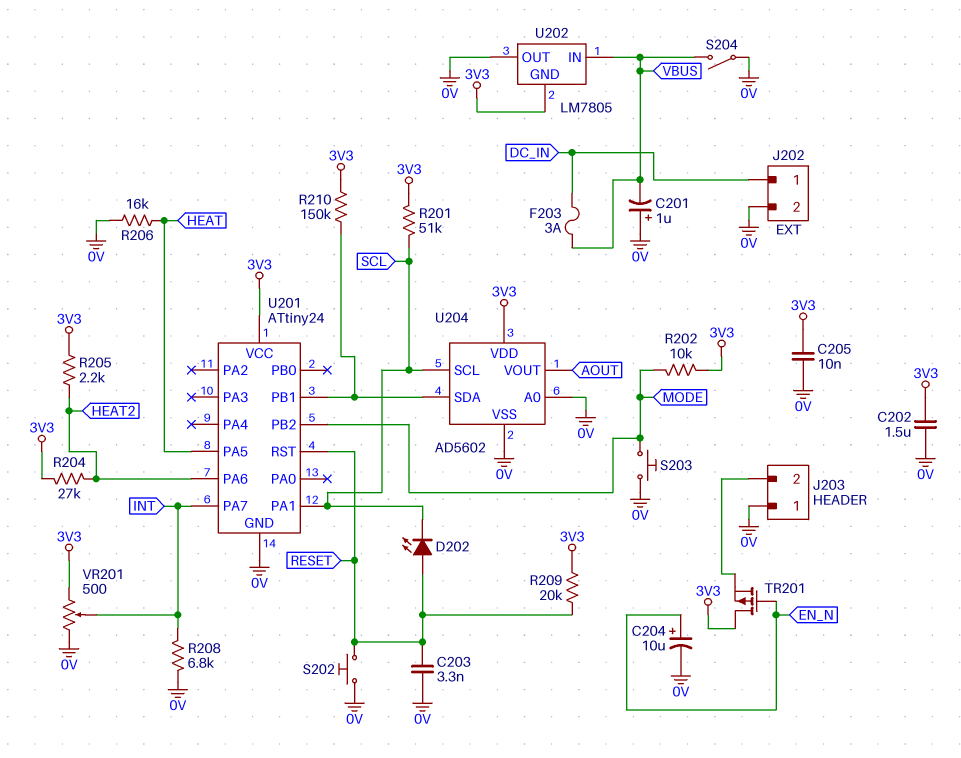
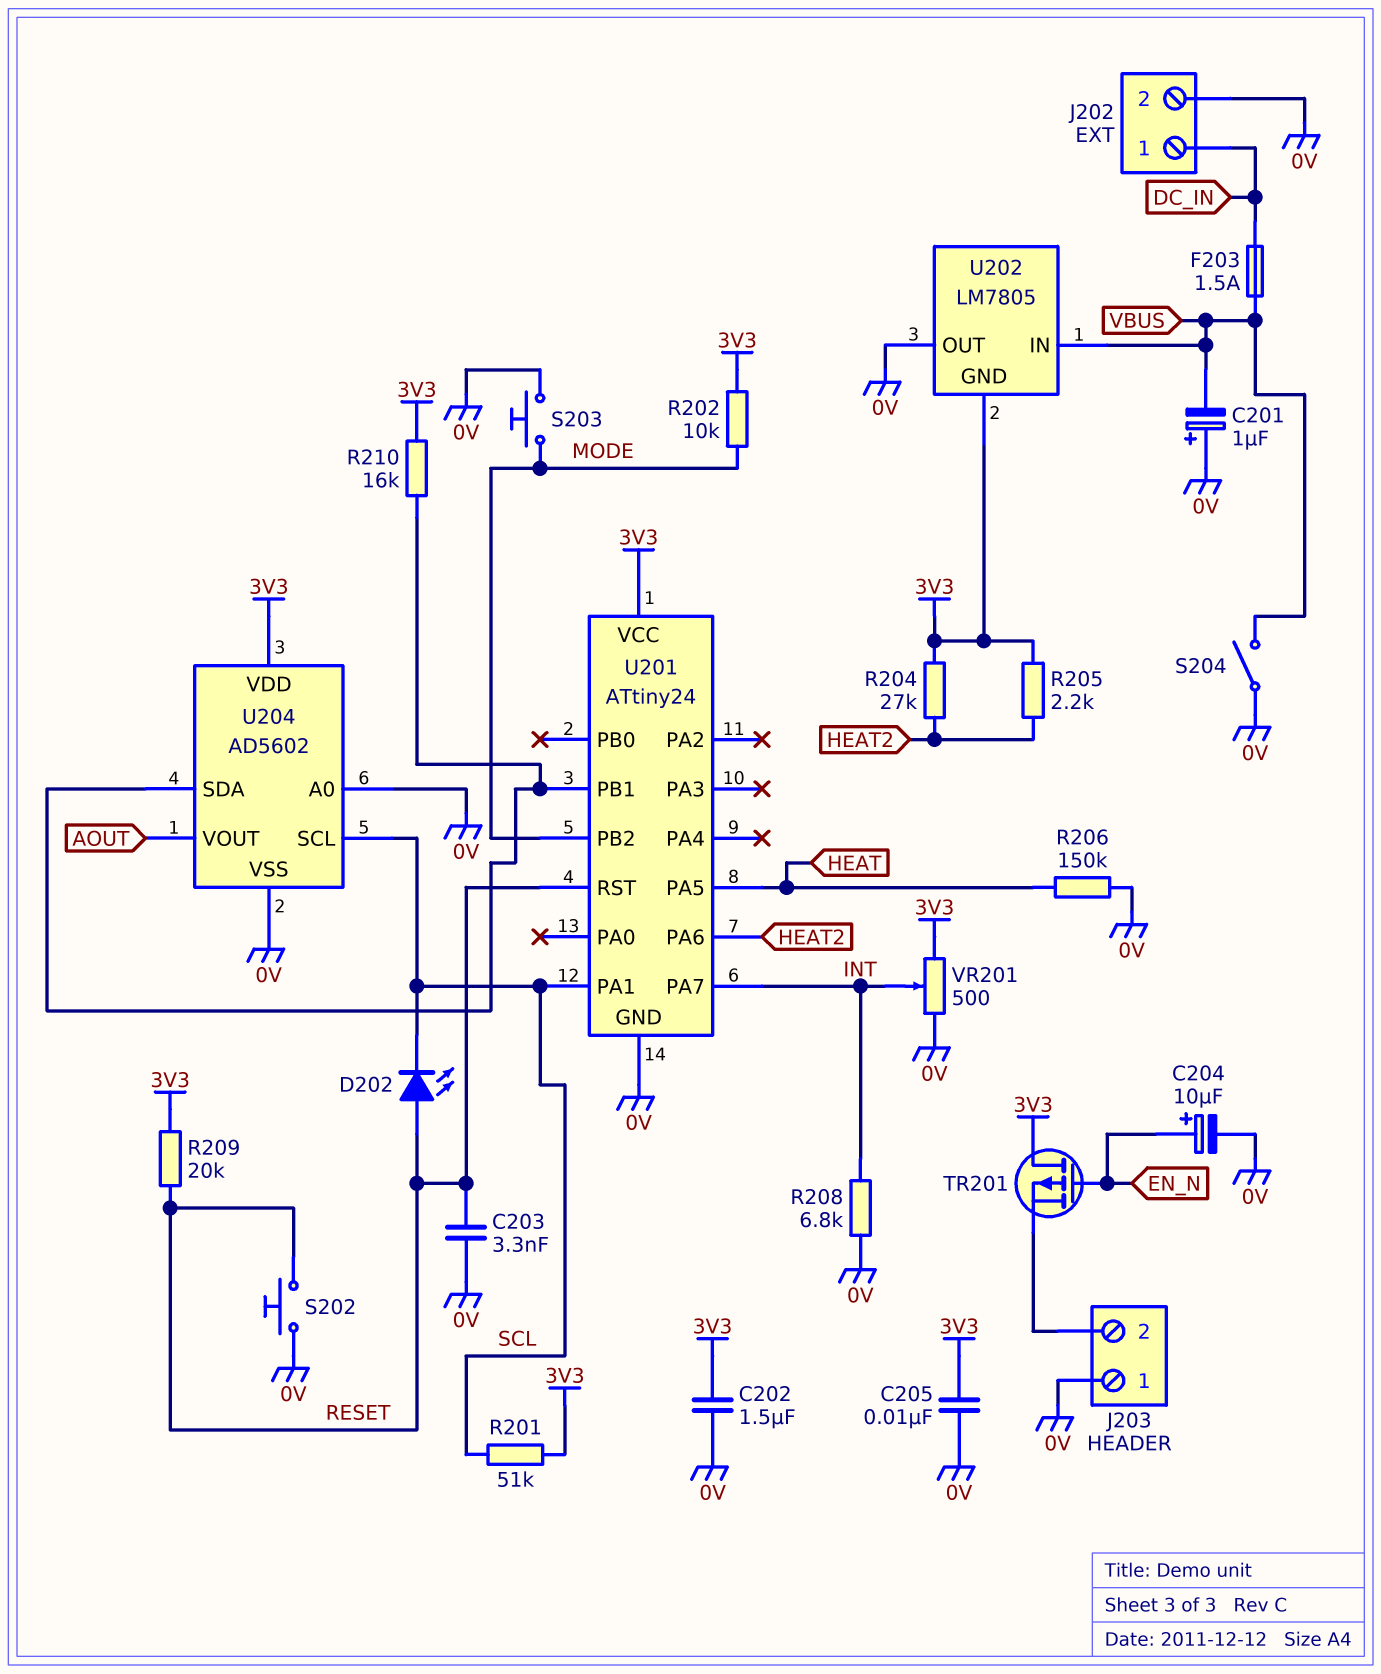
F203: 3A (DC_IN, VBUS) -> 1.5A (DC_IN, VBUS)
R206: 16k (0V, HEAT) -> 150k (0V, HEAT)
R210: 150k (3V3, U201/PB1) -> 16k (3V3, U201/PB1)

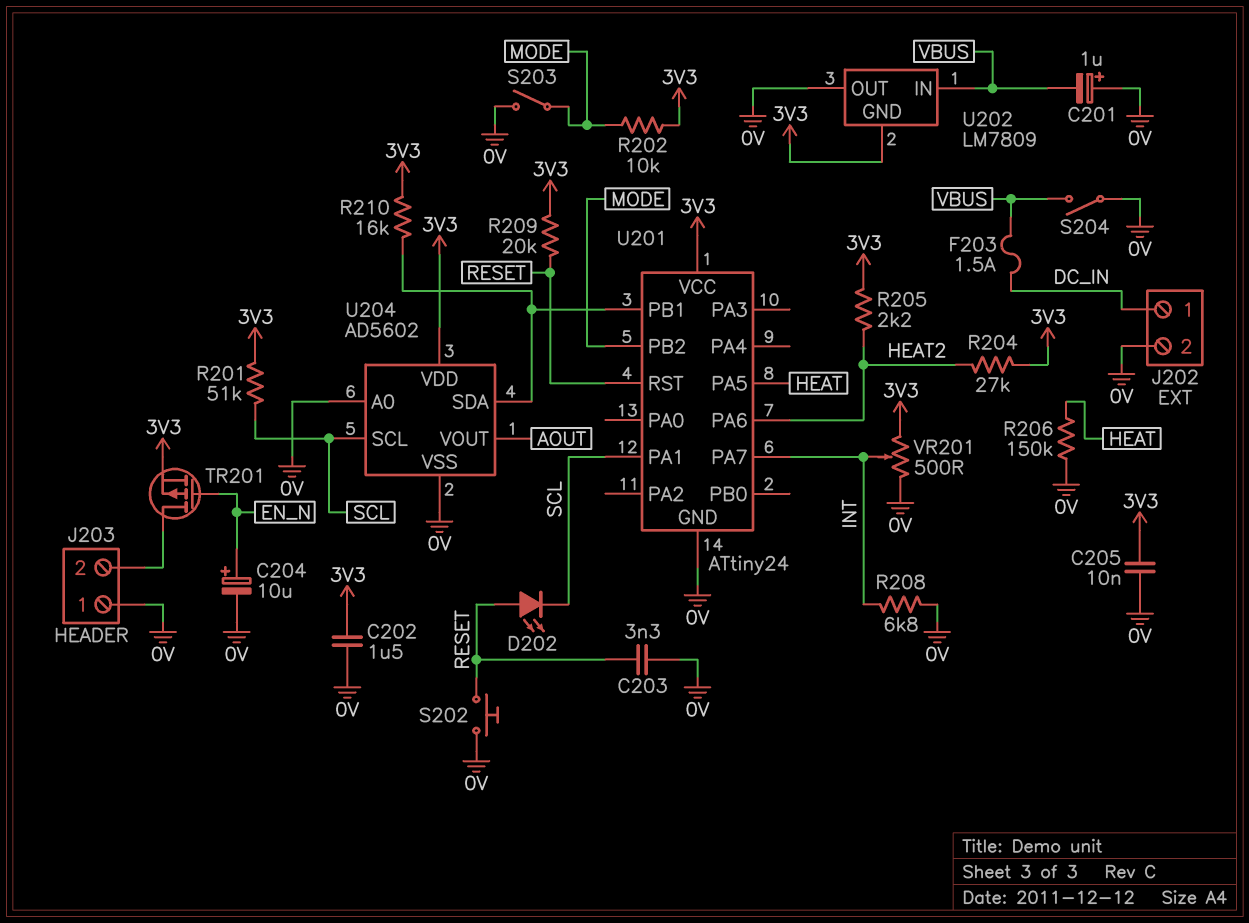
S203: button (0V, MODE) -> switch (0V, MODE)
TR201: PMOS (G EN_N, D 3V3, S J203/2) -> PMOS (G EN_N, D J203/2, S 3V3)
U202: LM7805 -> LM7809

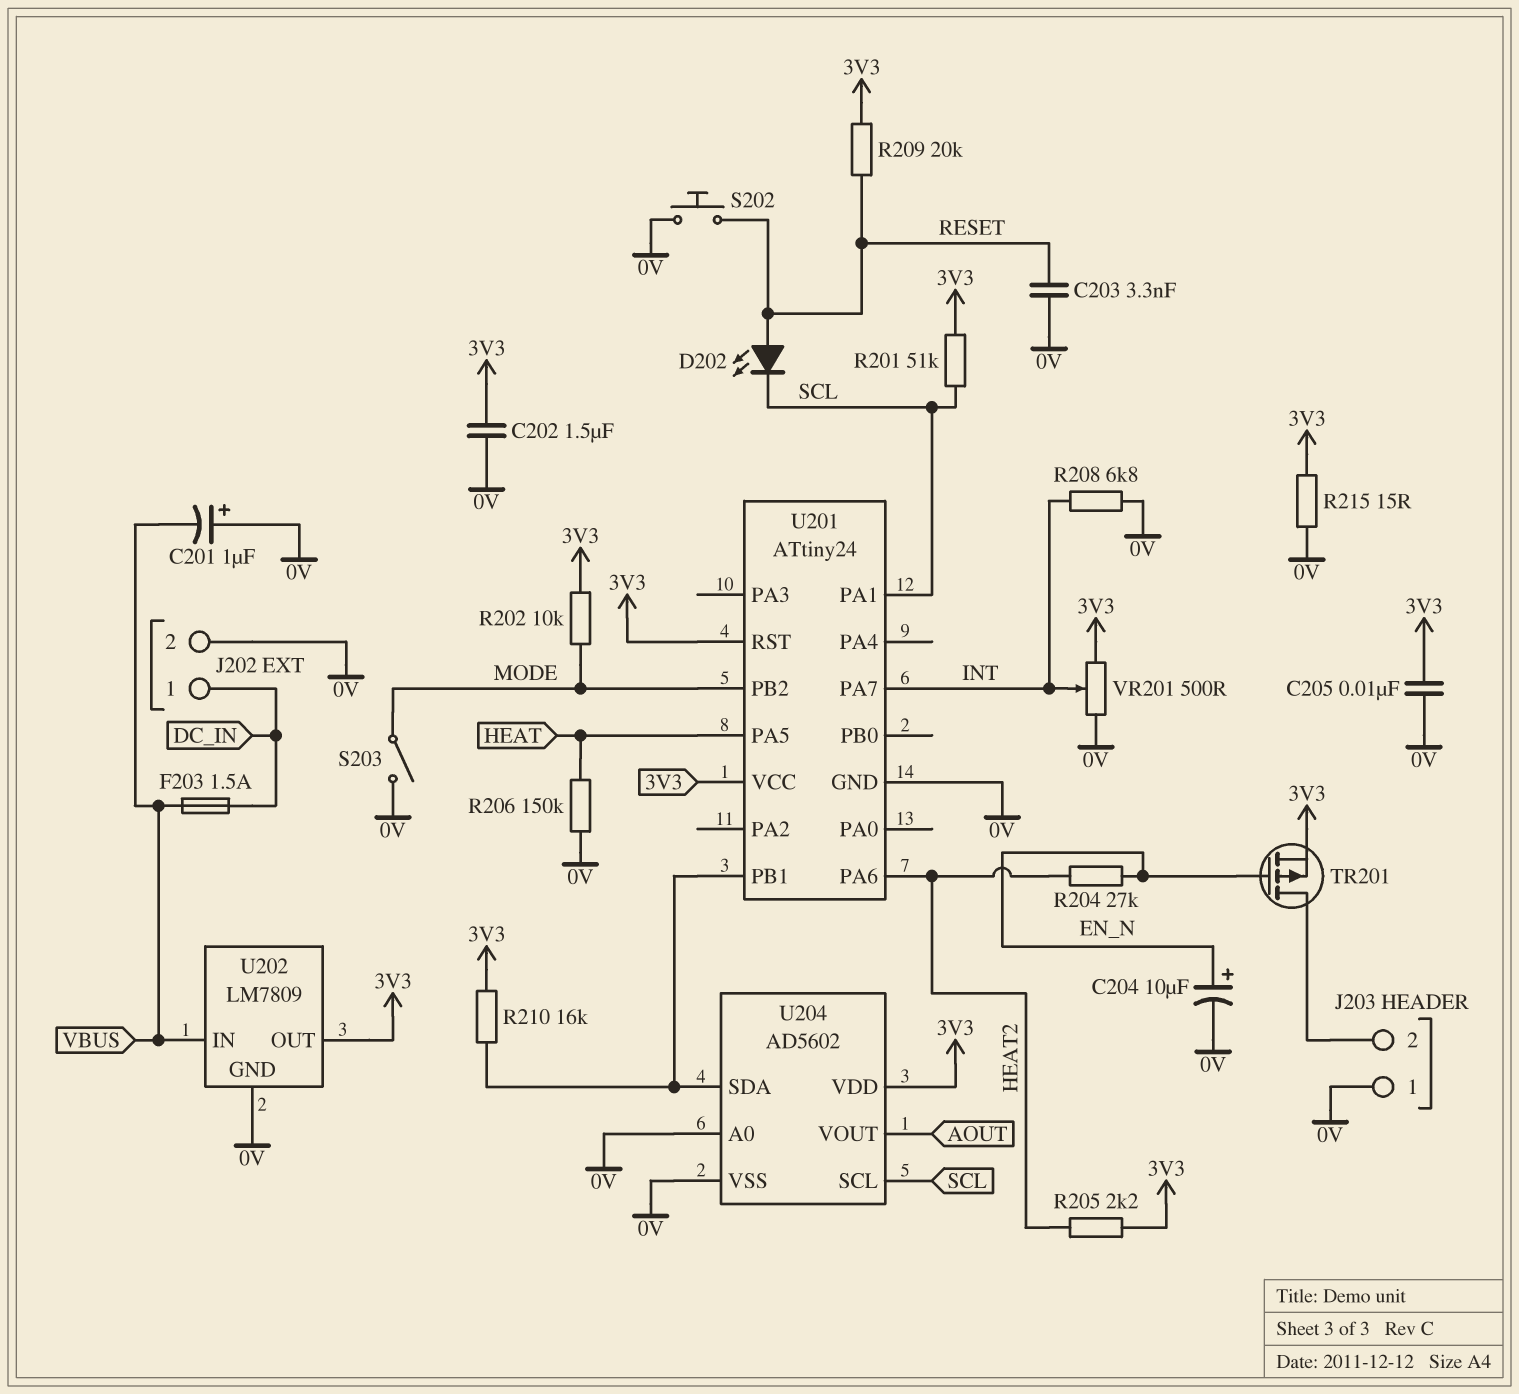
R204: 27k (3V3, HEAT2) -> 27k (EN_N, HEAT2)
R215: none -> 15 (0V, 3V3)
S204: switch (0V, VBUS) -> none
U201 pin RST: RESET -> 3V3
U202 pin GND: 3V3 -> 0V
U202 pin OUT: 0V -> 3V3

